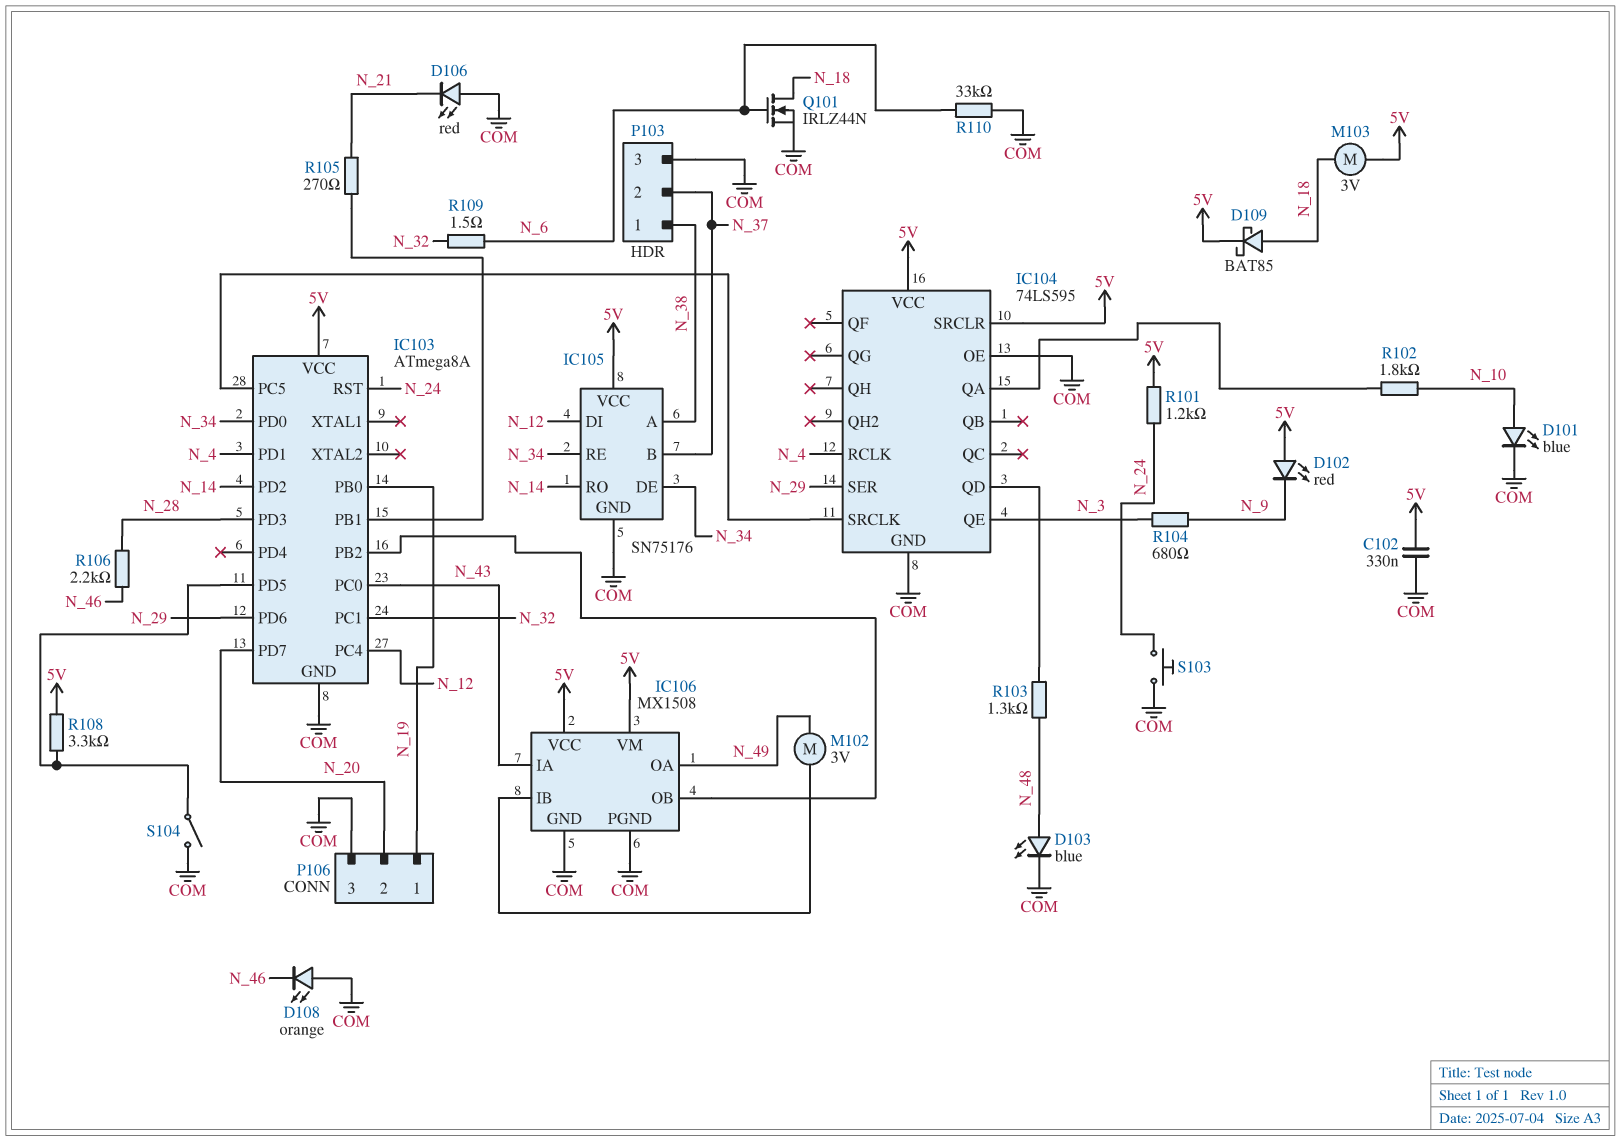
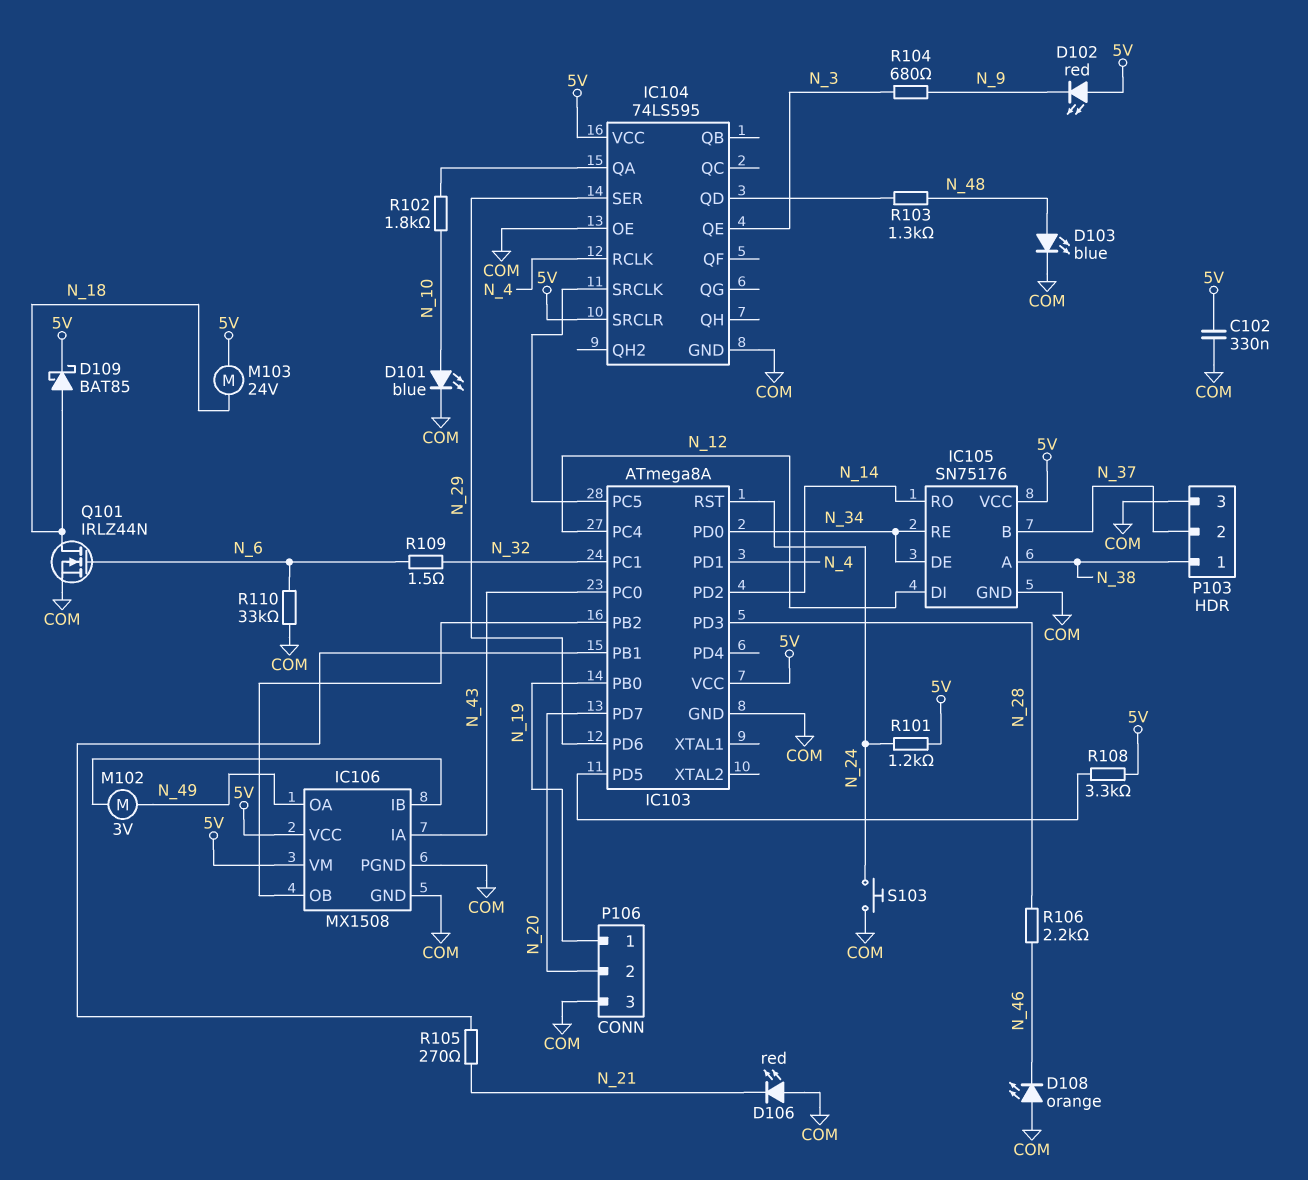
M103: motor 3V (5V, N_18) -> motor 24V (5V, N_18)
S104: switch (COM, IC103/PD5) -> none

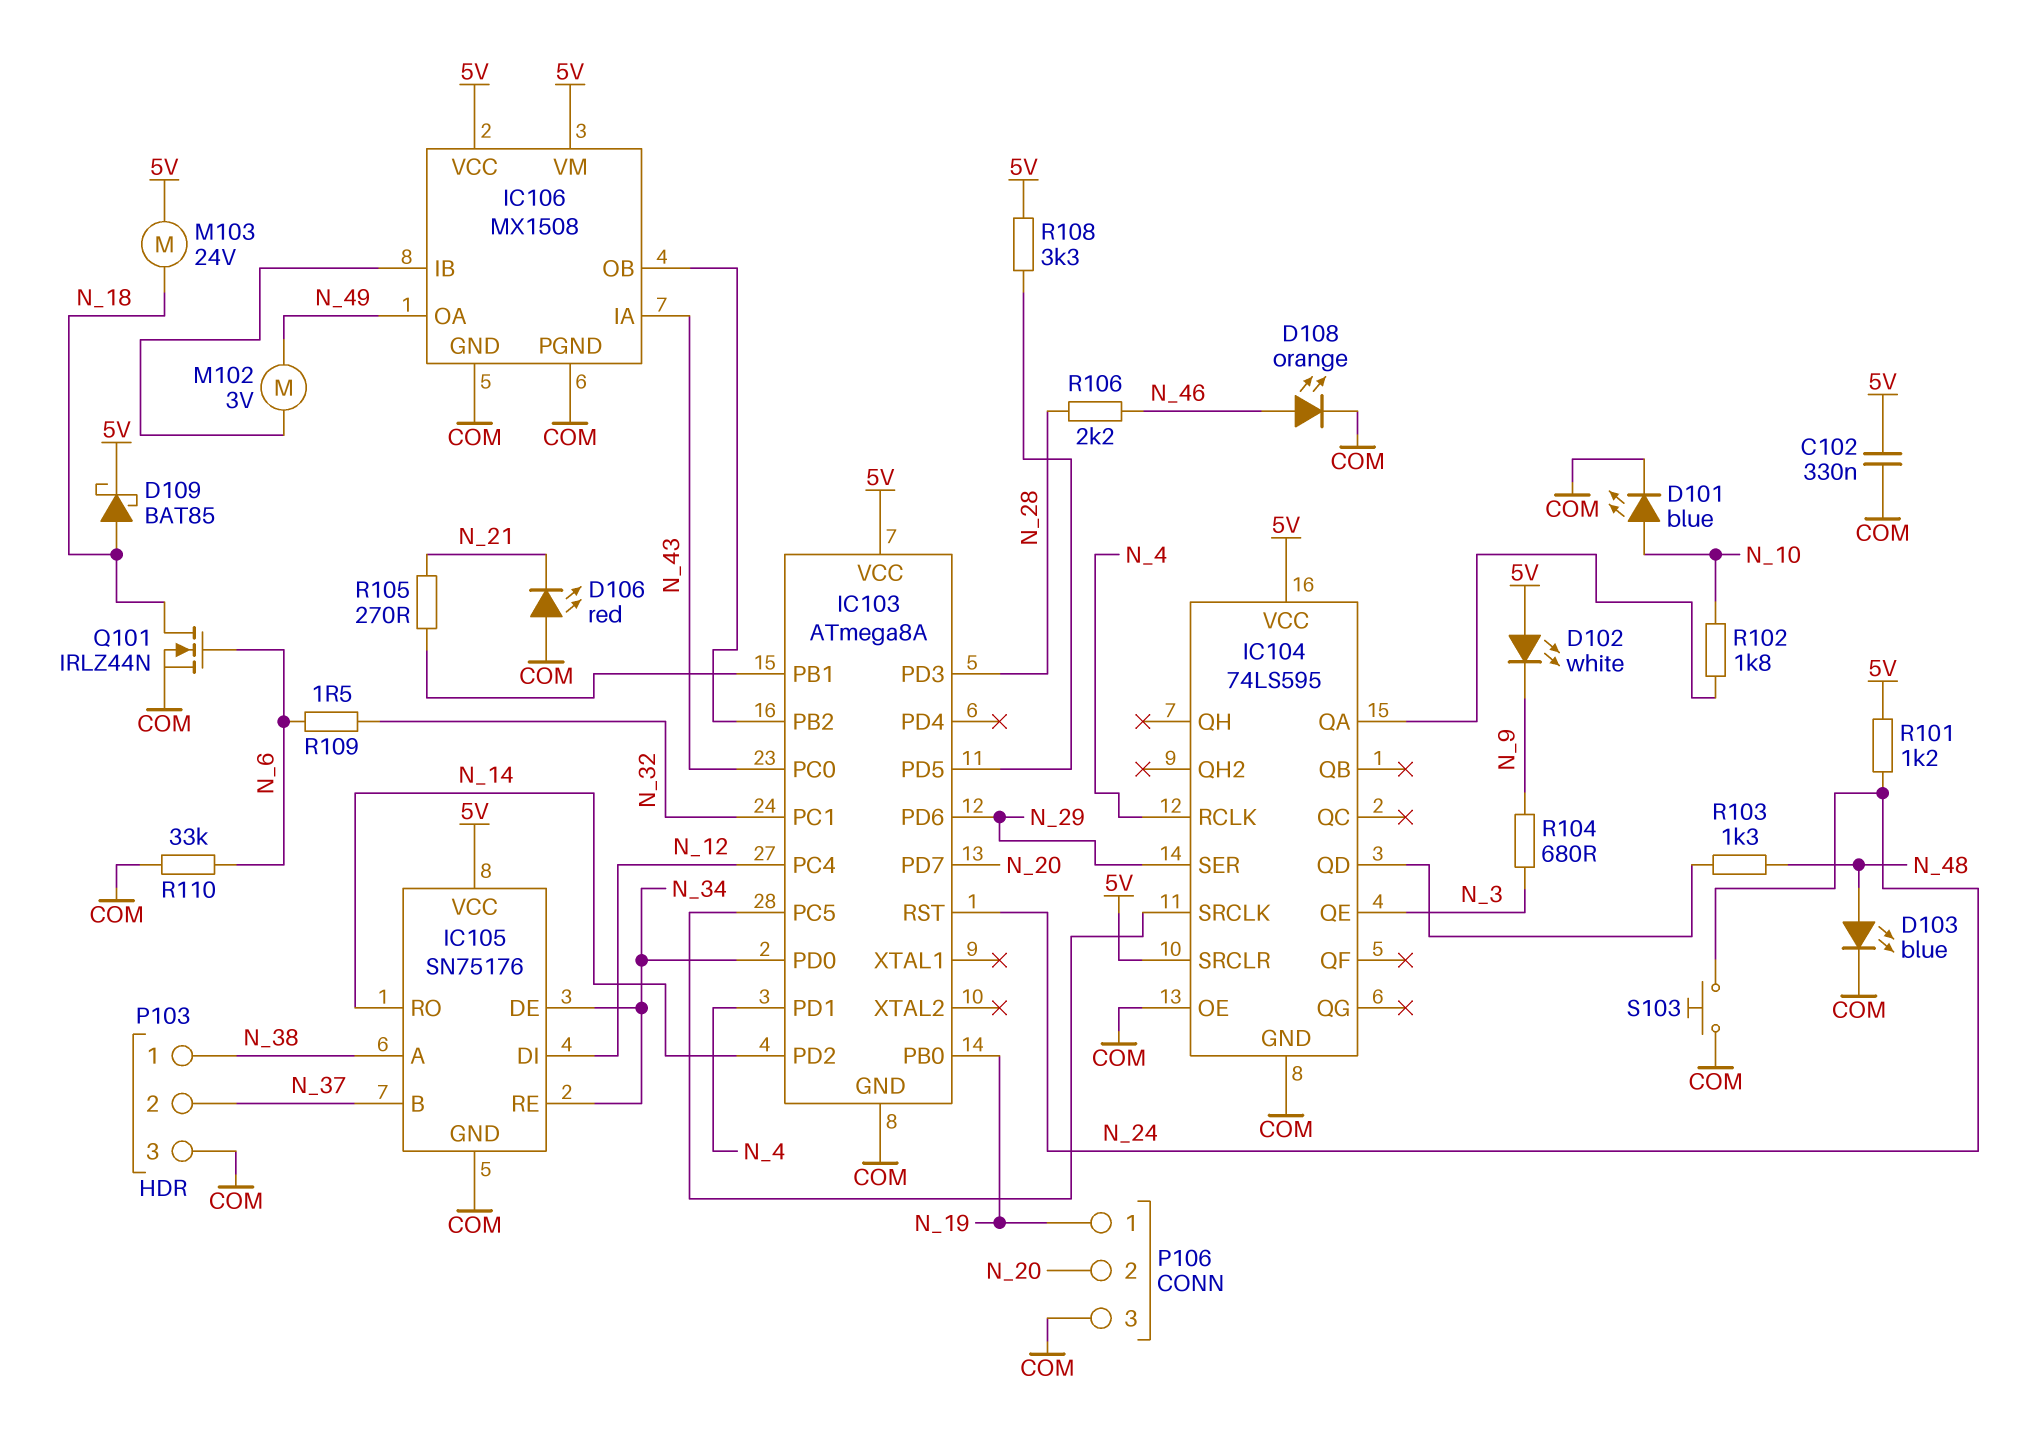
D102: LED red (A 5V, K N_9) -> LED white (A 5V, K N_9)
D108: LED orange (A COM, K N_46) -> LED orange (A N_46, K COM)

